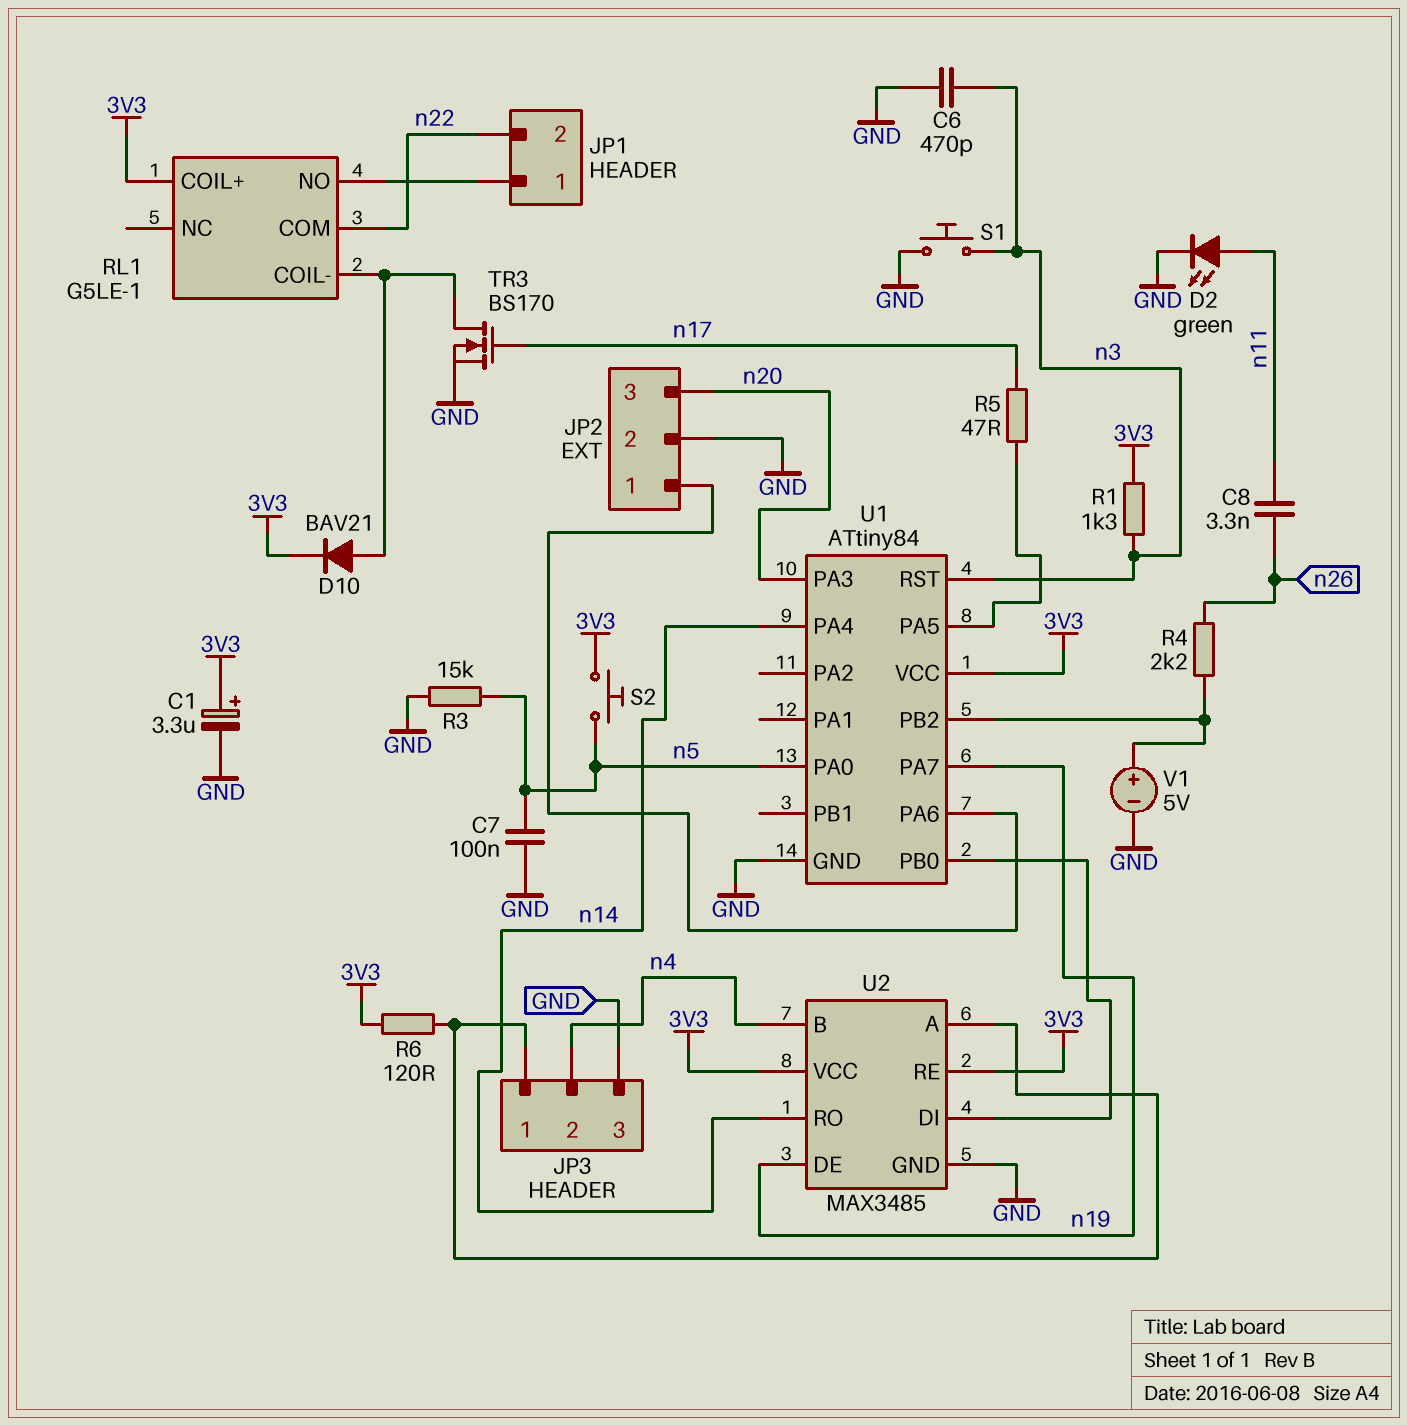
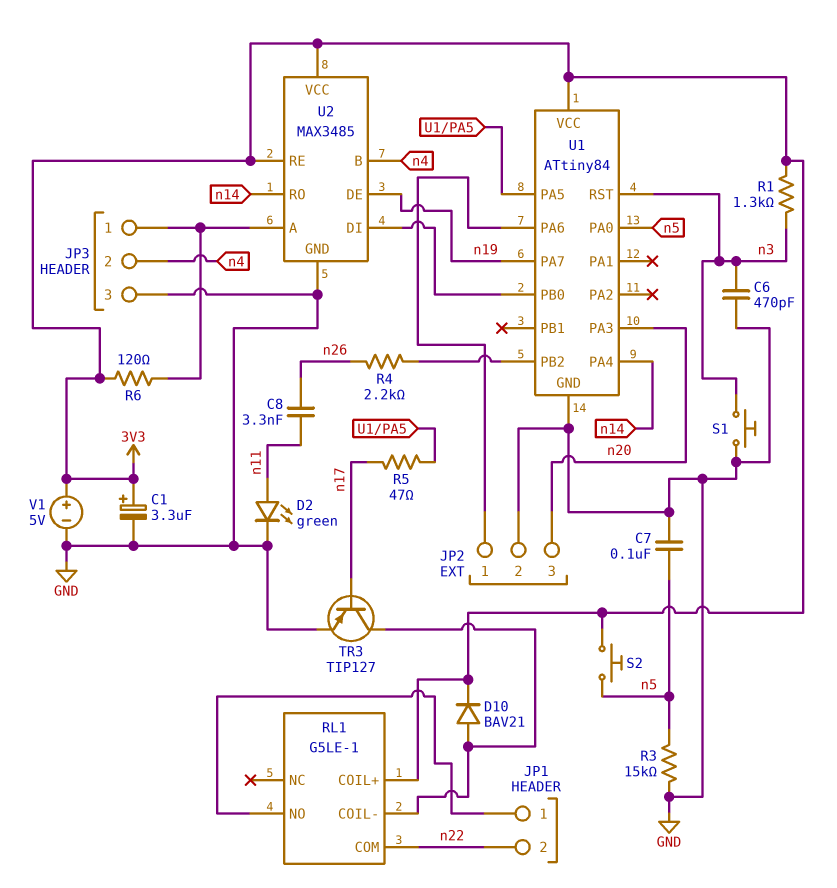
TR3: NMOS BS170 (G n17, D RL1/COIL-, S GND) -> PNP TIP127 (B n17, C RL1/COIL-, E GND)
V1: 5V (plus U1/PB2, minus GND) -> 5V (plus 3V3, minus GND)

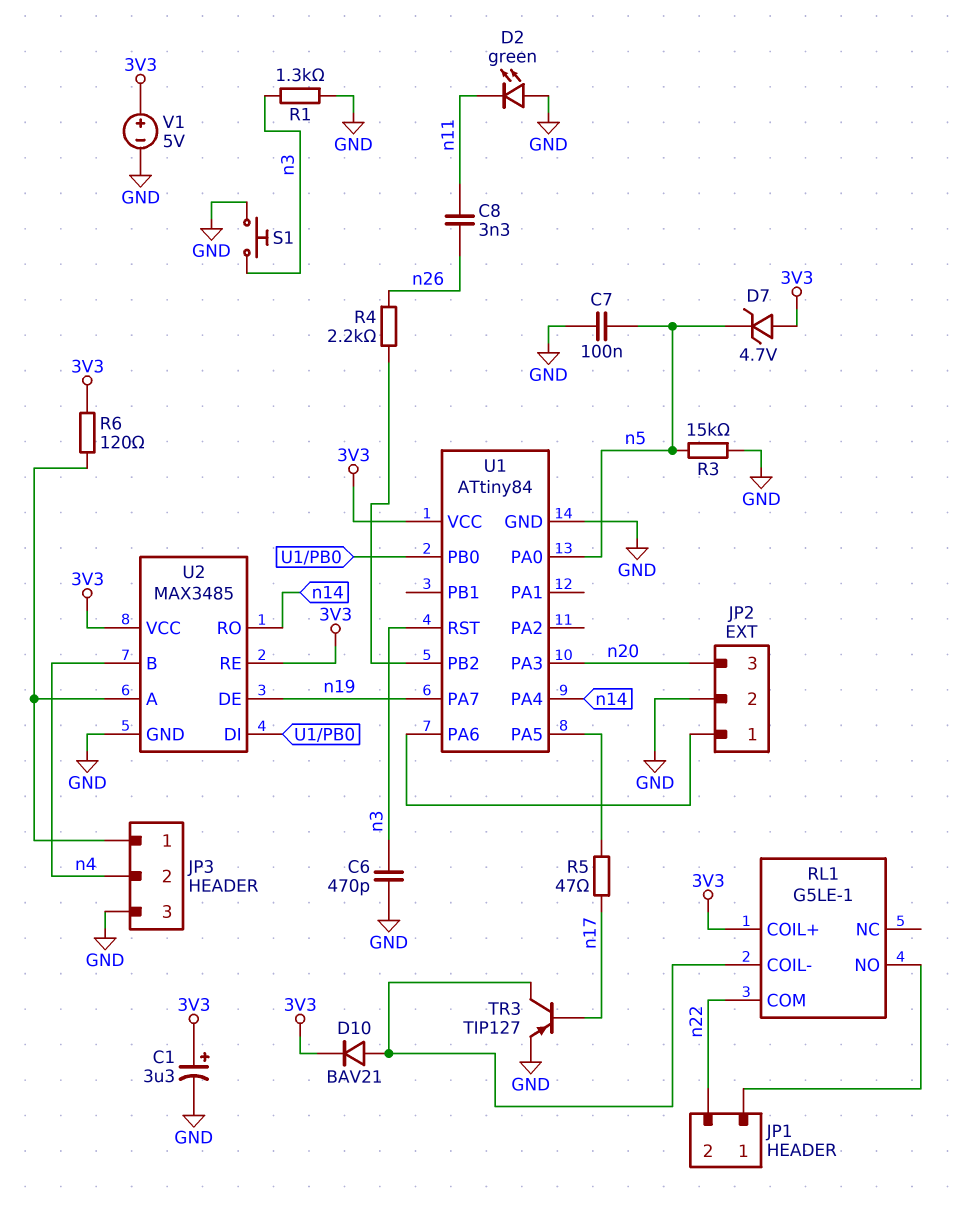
D2: LED green (A n11, K GND) -> LED green (A GND, K n11)
D7: none -> zener 4.7V (A 3V3, K n5)
R1: 1.3k (3V3, n3) -> 1.3k (GND, n3)
S2: button (3V3, n5) -> none

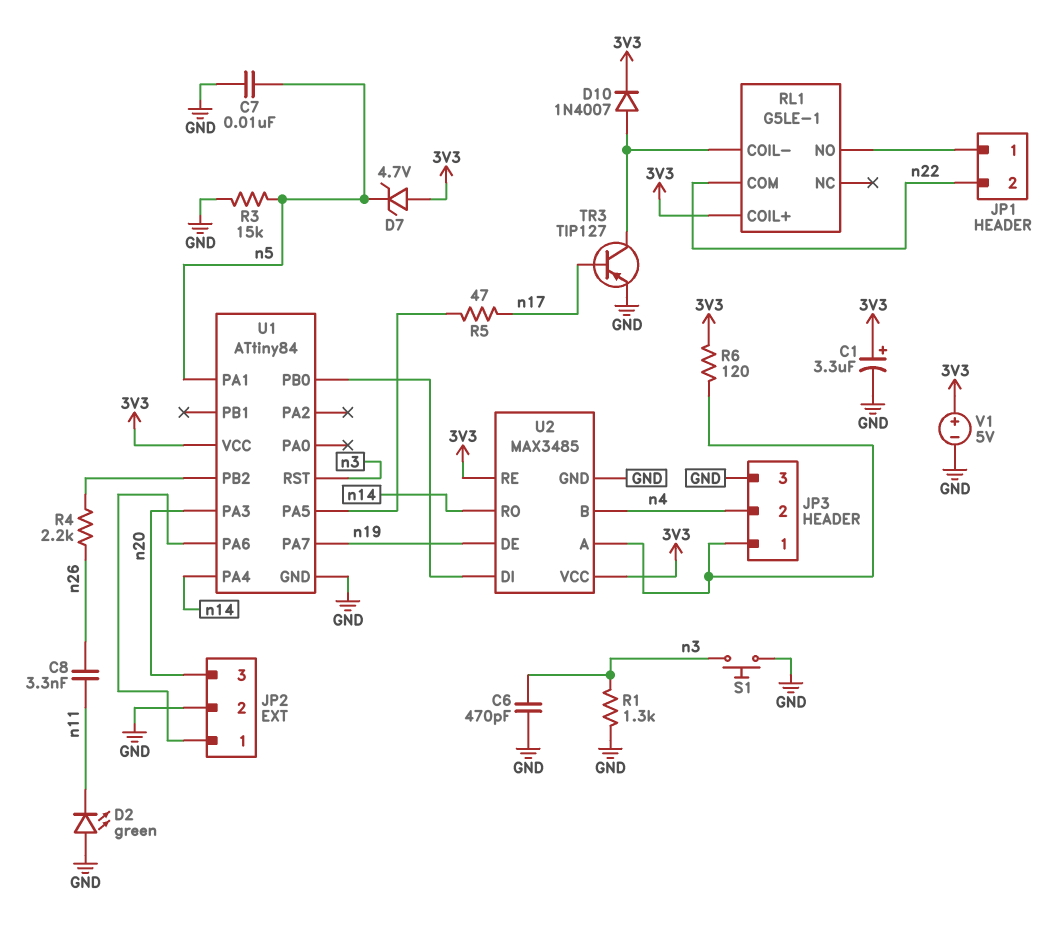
C7: 100nF (GND, n5) -> 10nF (GND, n5)
D10: diode BAV21 (A RL1/COIL-, K 3V3) -> diode 1N4007 (A RL1/COIL-, K 3V3)
U1 pin PA0: n5 -> none
U1 pin PA1: none -> n5

